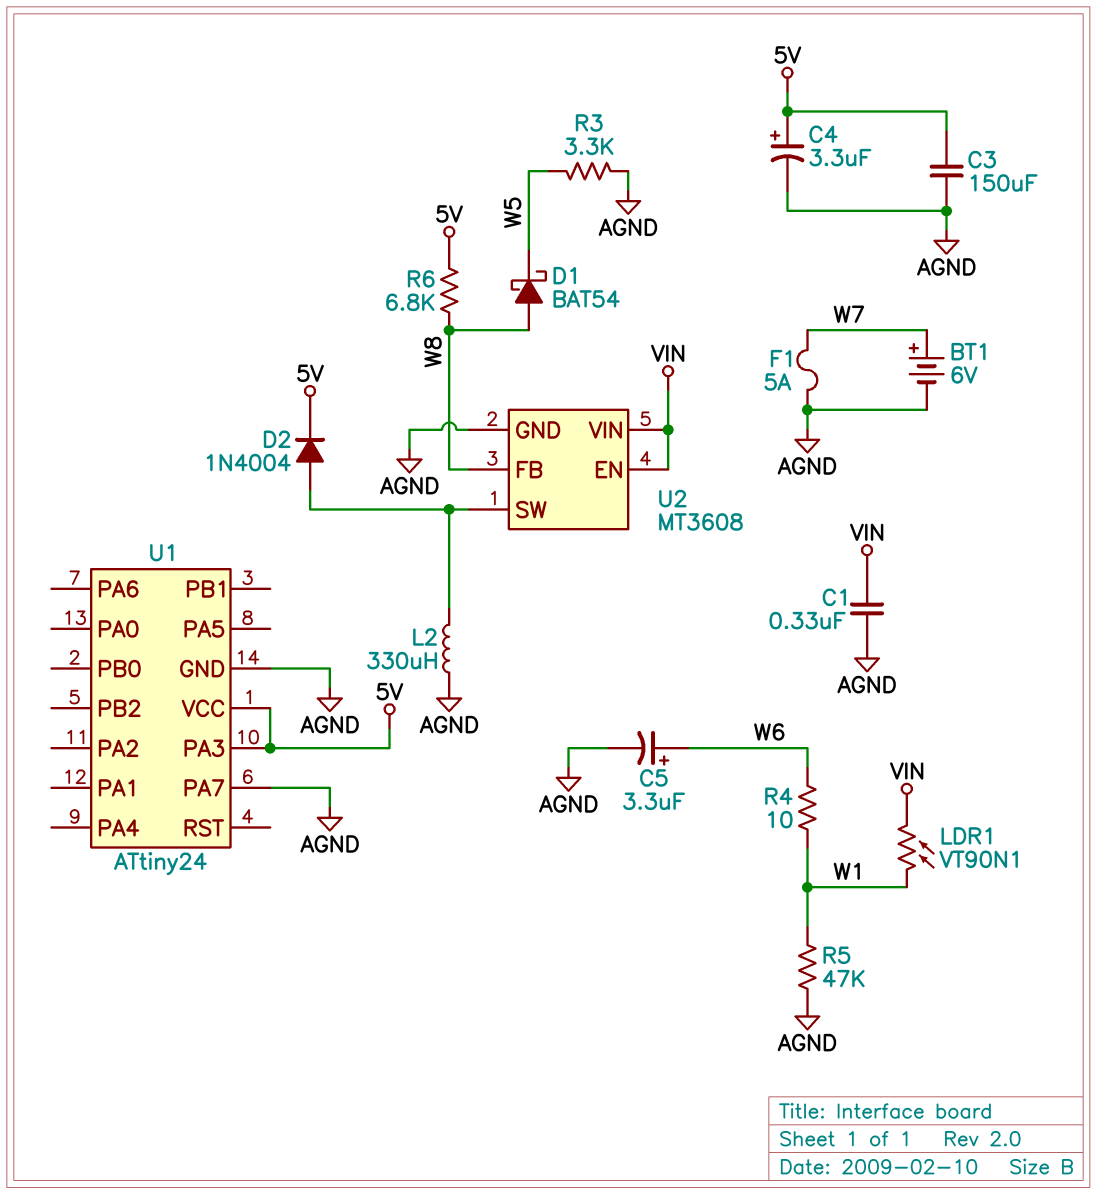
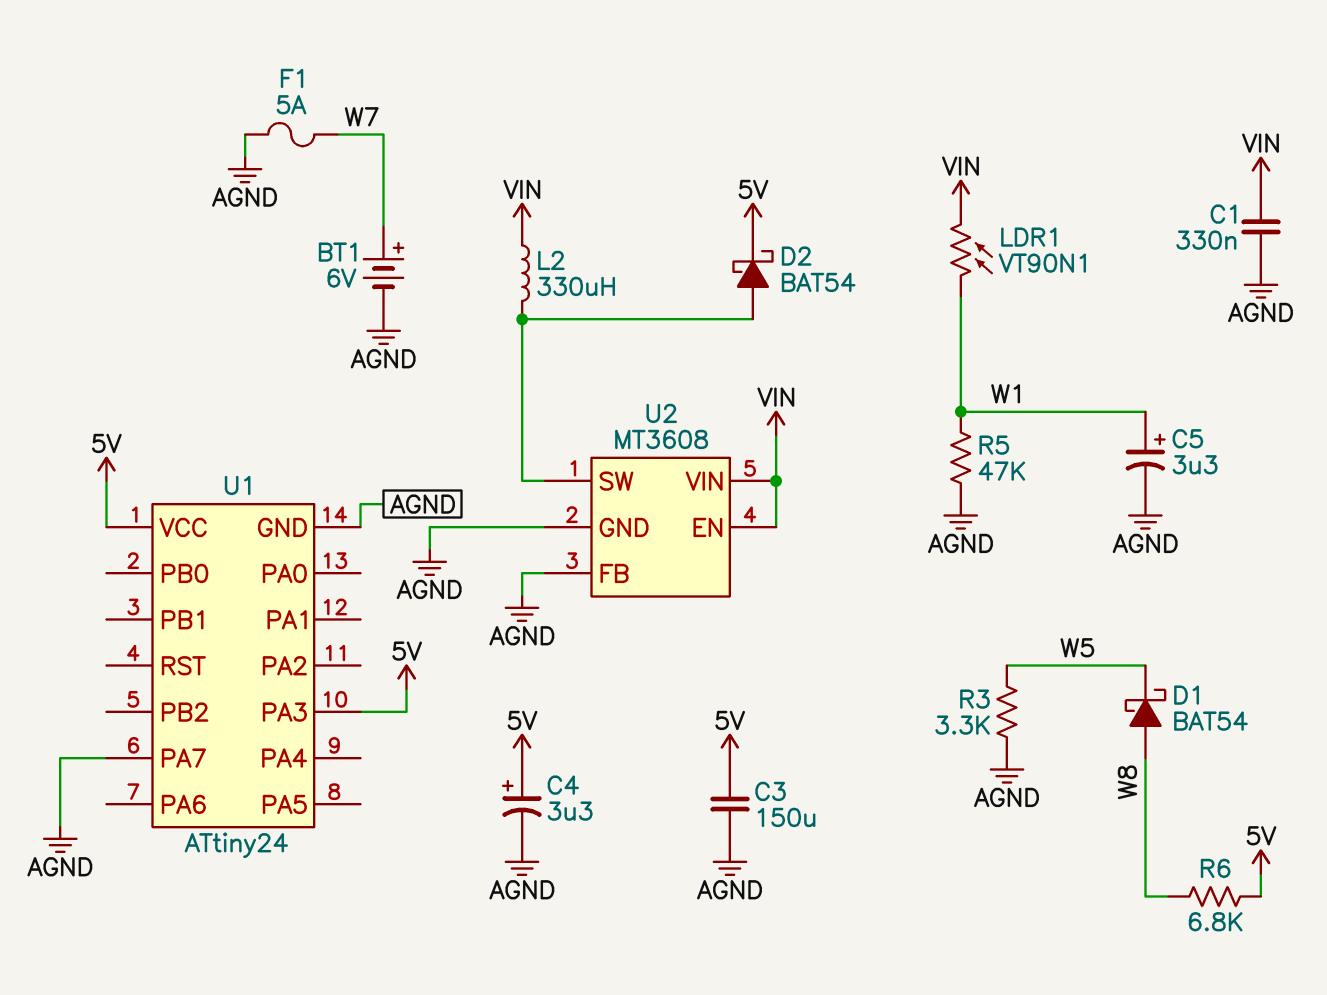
C5: 3.3uF (plus W6, minus AGND) -> 3.3uF (plus W1, minus AGND)
D2: diode 1N4004 (A U2/SW, K 5V) -> schottky BAT54 (A U2/SW, K 5V)
L2: 330uH (AGND, U2/SW) -> 330uH (U2/SW, VIN)
R4: 10 (W1, W6) -> none
U2 pin FB: W8 -> AGND

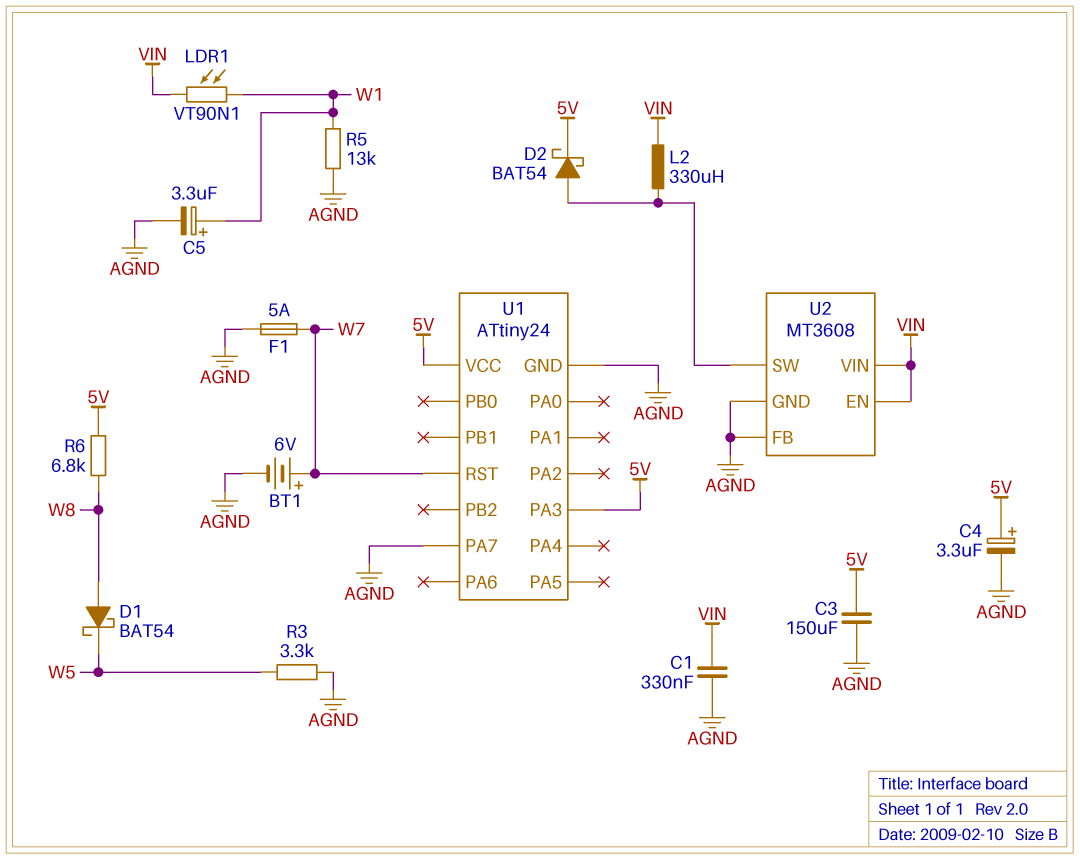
R5: 47k (AGND, W1) -> 13k (AGND, W1)
U1 pin RST: none -> W7

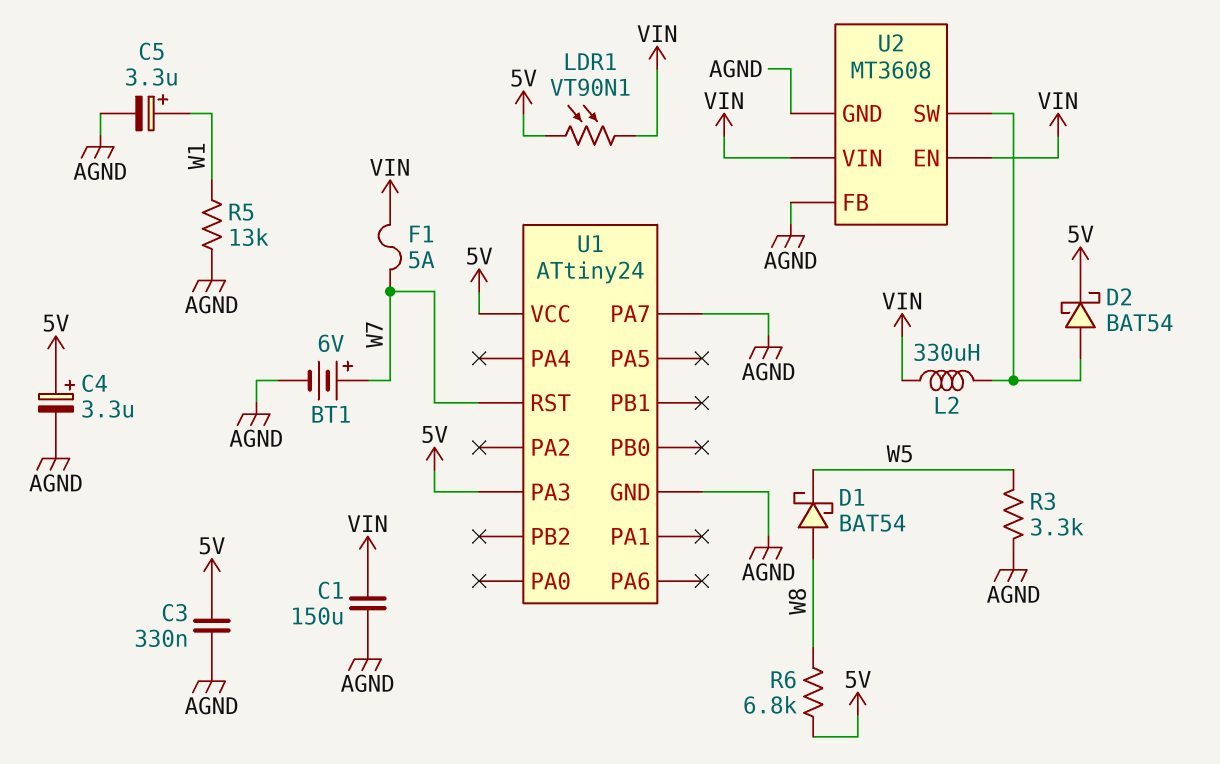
C1: 330nF (AGND, VIN) -> 150uF (AGND, VIN)
C3: 150uF (5V, AGND) -> 330nF (5V, AGND)
F1: 5A (AGND, W7) -> 5A (VIN, W7)
LDR1: VT90N1 (VIN, W1) -> VT90N1 (5V, VIN)

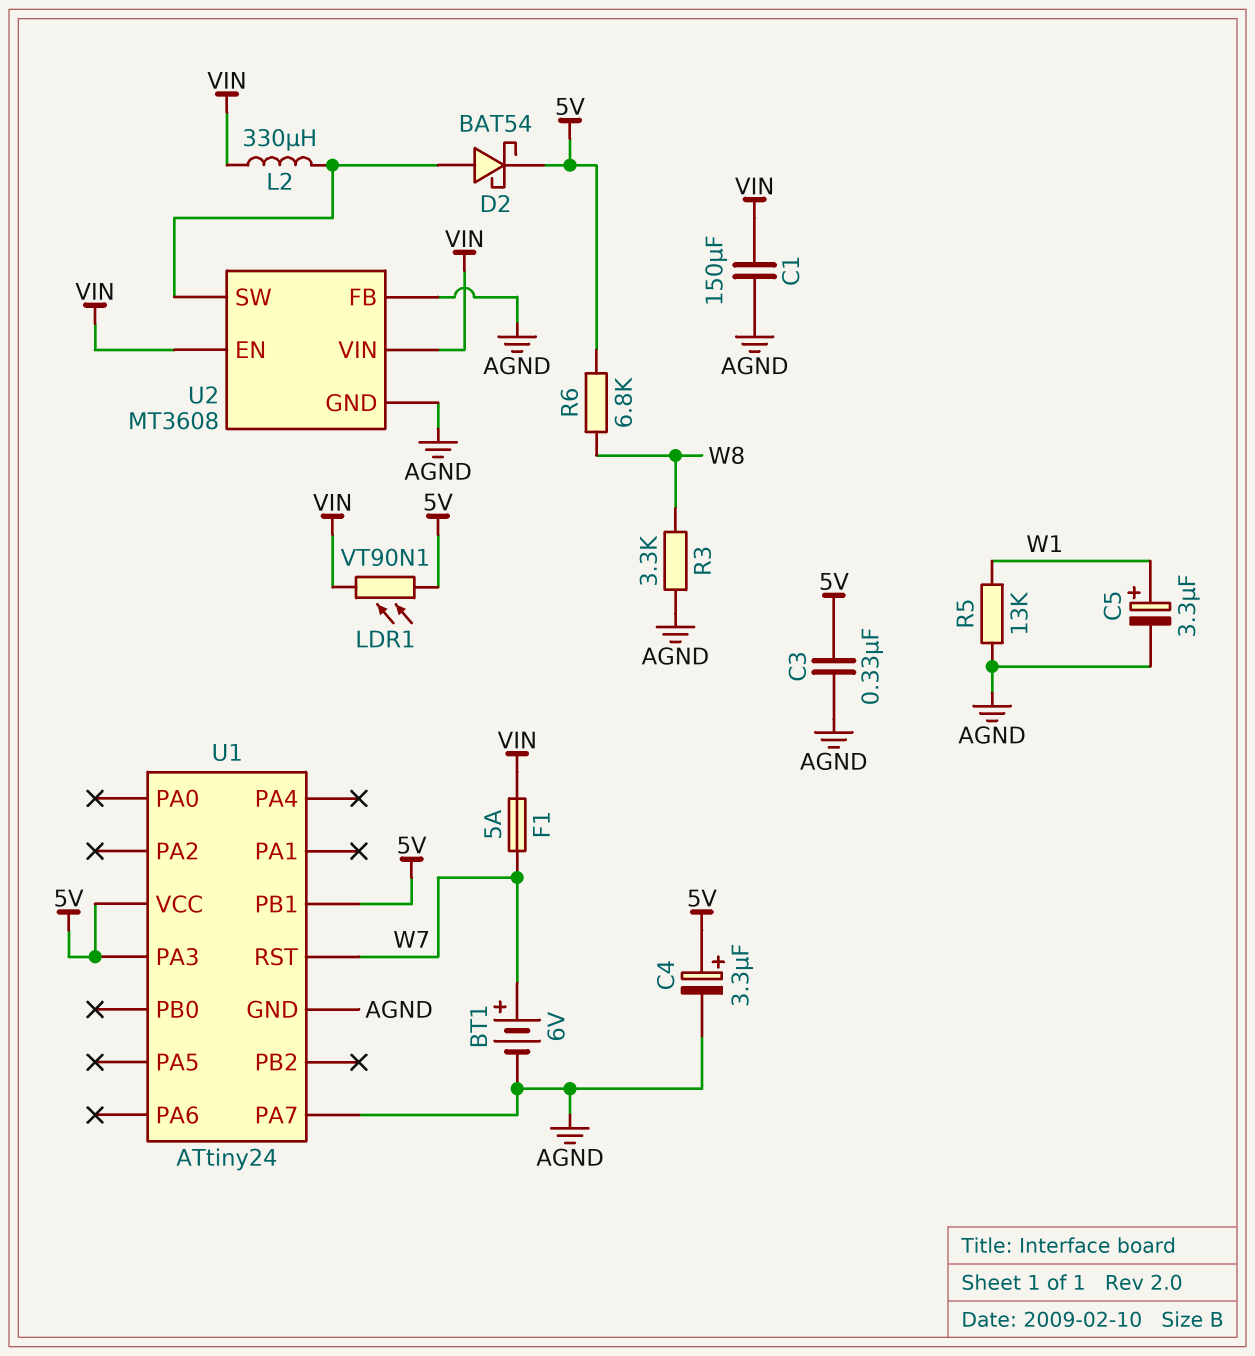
D1: schottky BAT54 (A W8, K W5) -> none
R3: 3.3k (AGND, W5) -> 3.3k (AGND, W8)
U1 pin PB1: none -> 5V

